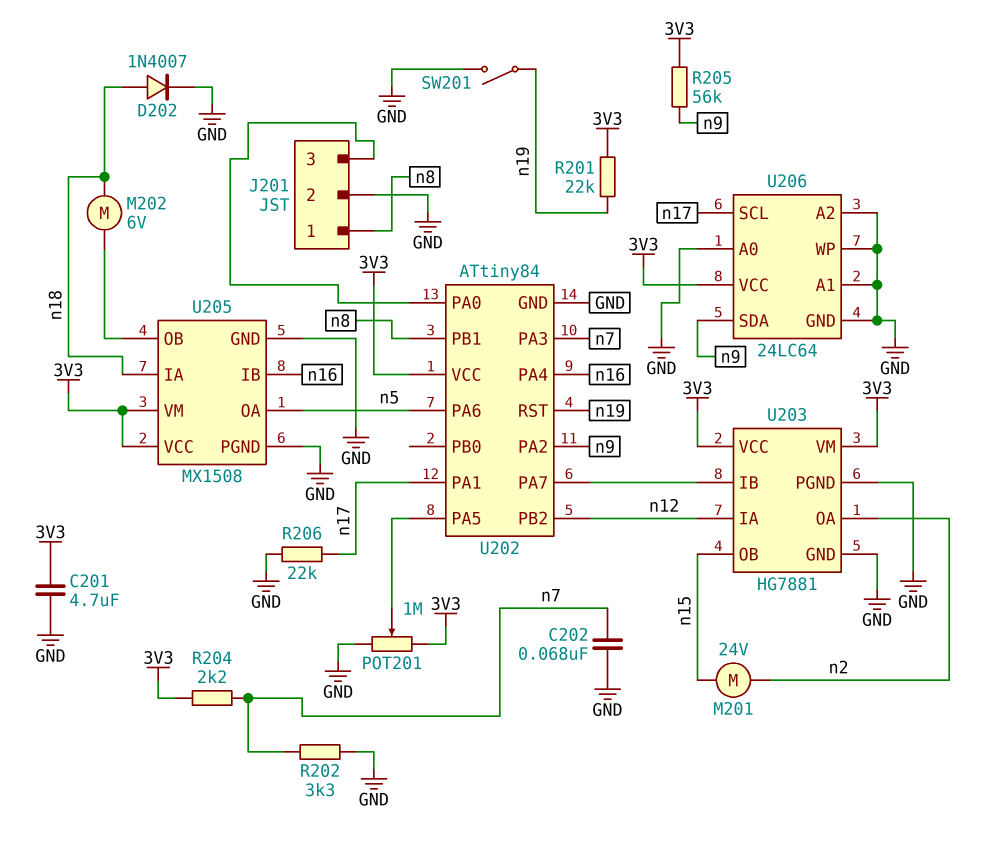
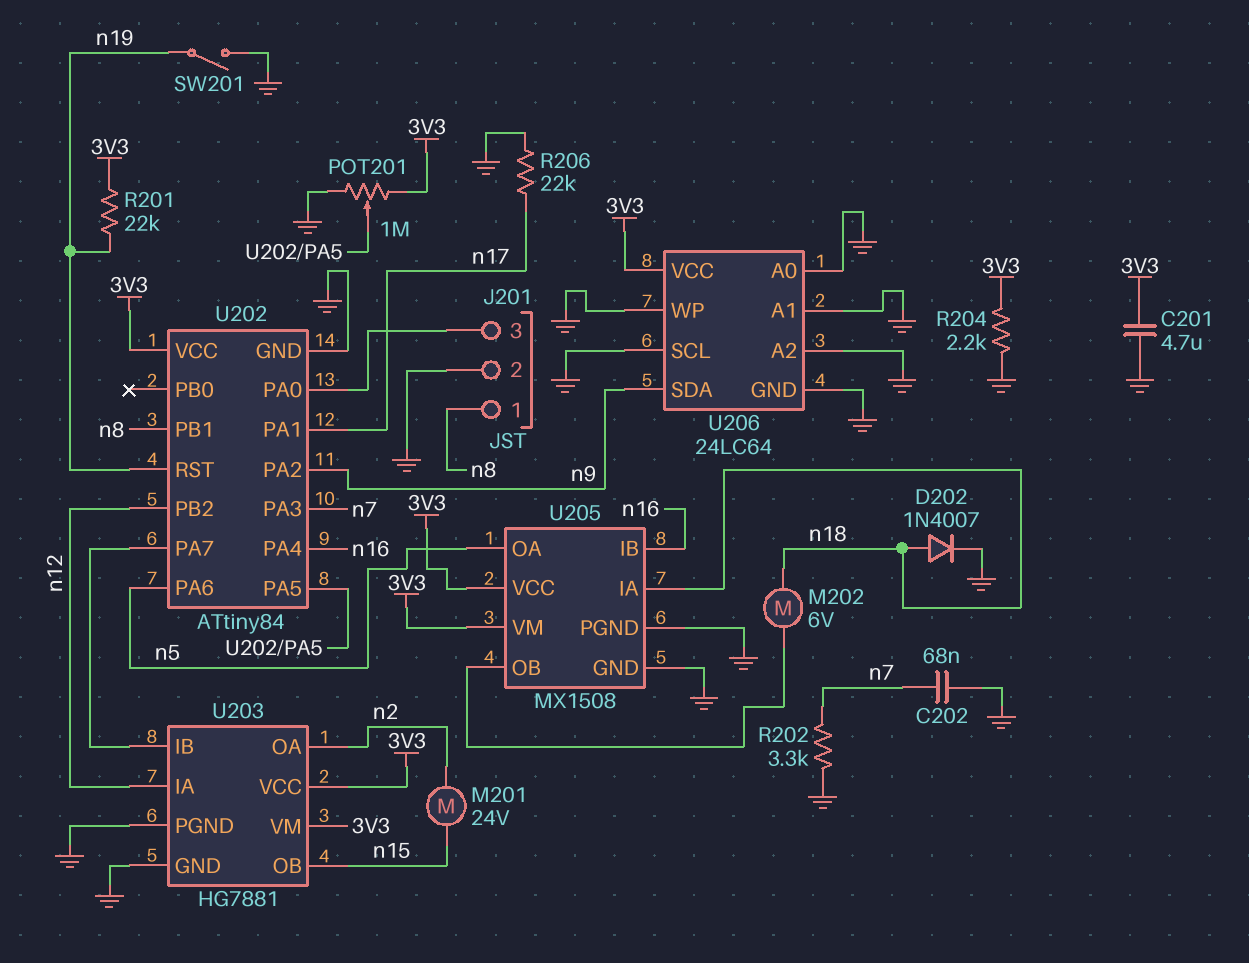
R204: 2.2k (3V3, n7) -> 2.2k (3V3, GND)
R205: 56k (3V3, n9) -> none
U206 pin SCL: n17 -> GND

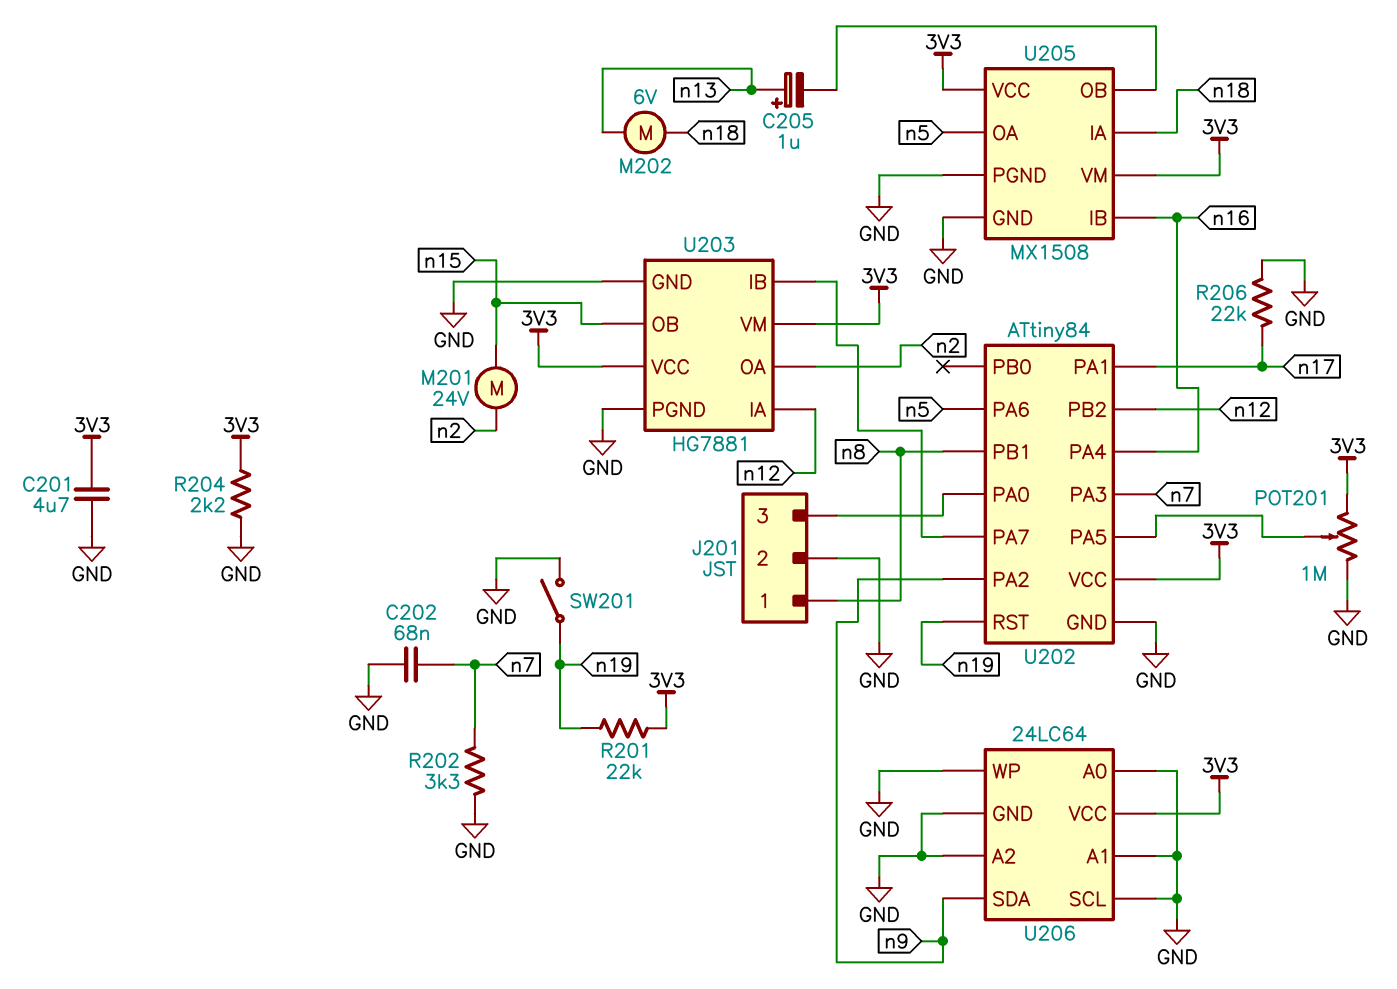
C205: none -> 1uF (plus n13, minus U205/OB)
D202: diode 1N4007 (A n18, K GND) -> none
M202: motor 6V (U205/OB, n18) -> motor 6V (n13, n18)

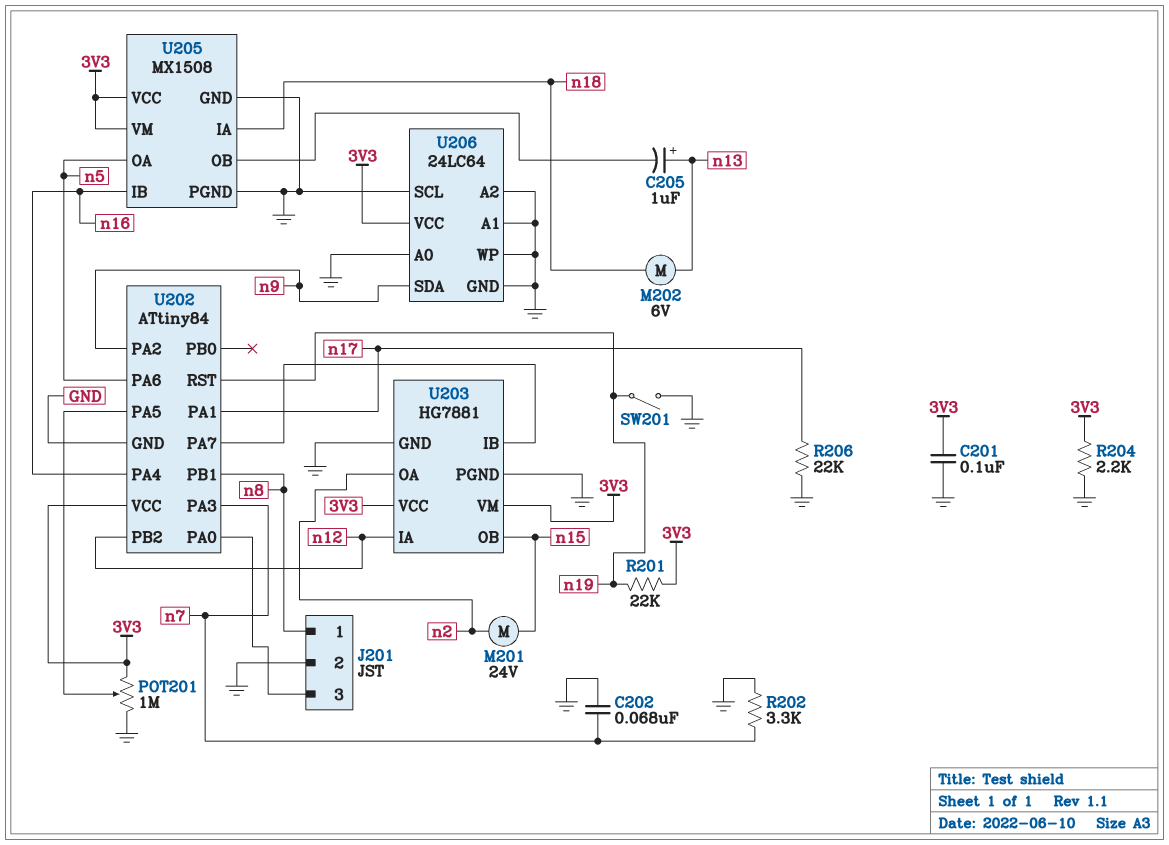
C201: 4.7uF (3V3, GND) -> 100nF (3V3, GND)

